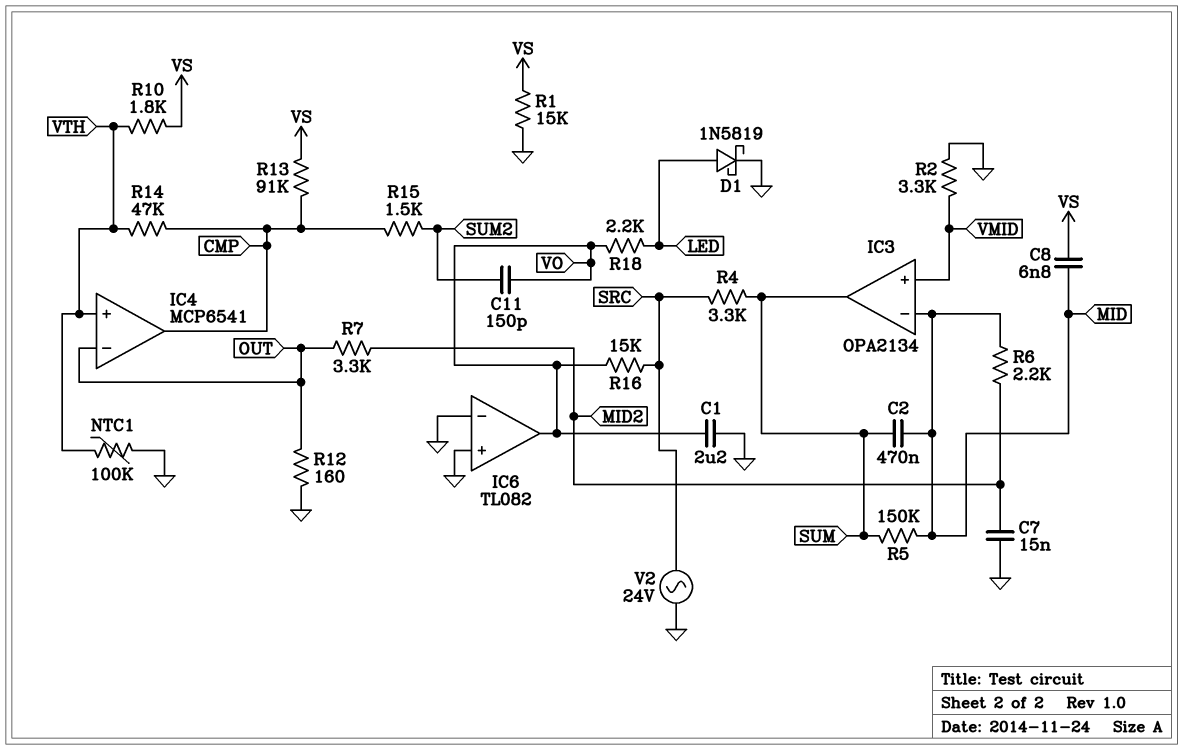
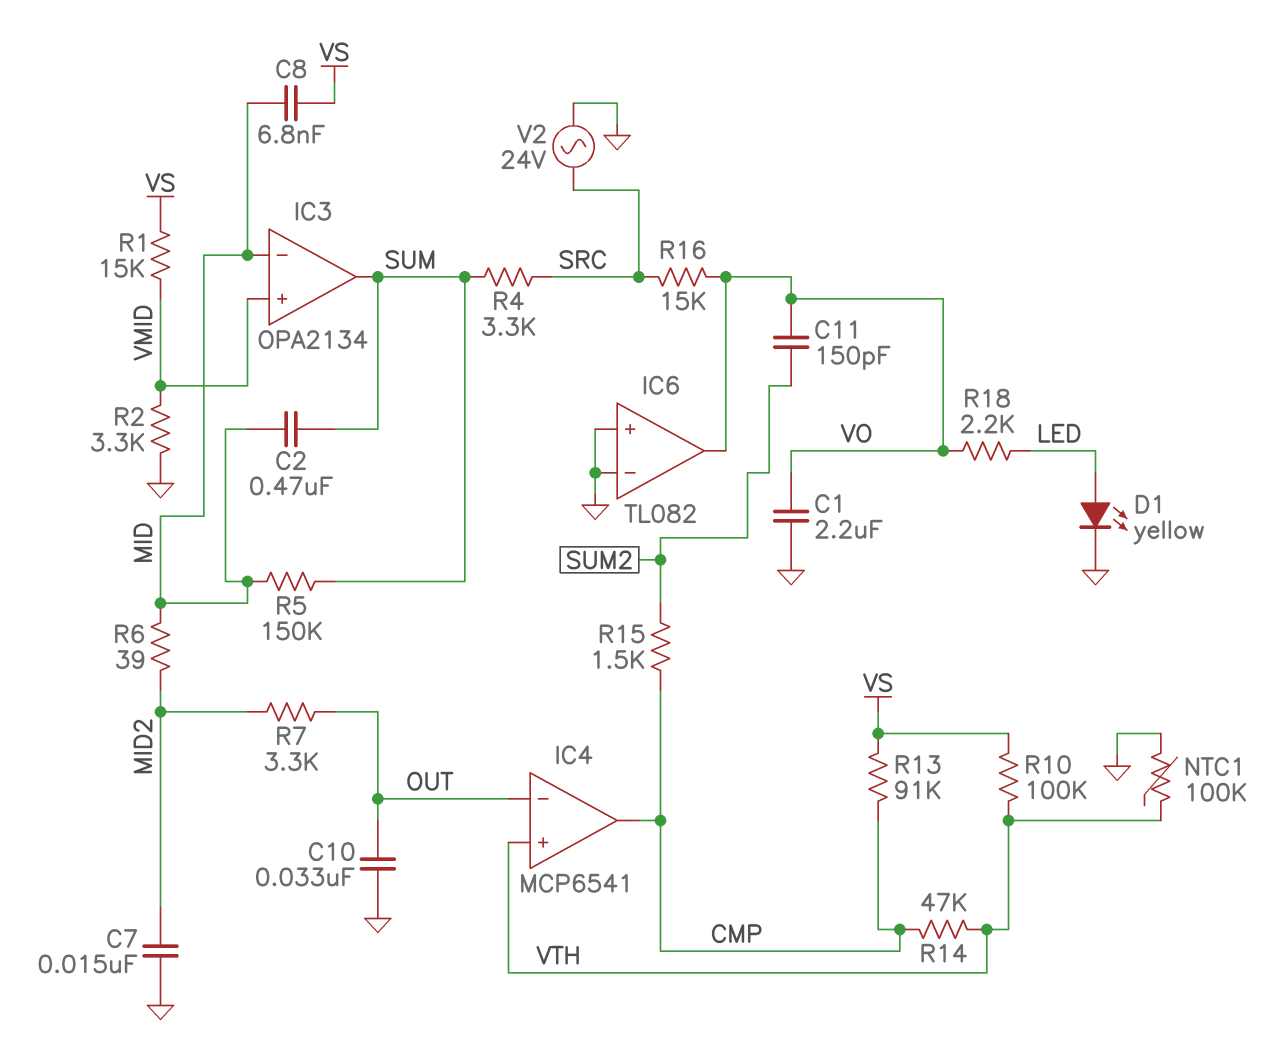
C10: none -> 33nF (GND, OUT)
D1: schottky 1N5819 (A LED, K GND) -> LED yellow (A LED, K GND)
R1: 15k (GND, VS) -> 15k (VMID, VS)
R6: 2.2k (MID, MID2) -> 39 (MID, MID2)
R10: 1.8k (VS, VTH) -> 100k (VS, VTH)
R12: 160 (GND, OUT) -> none

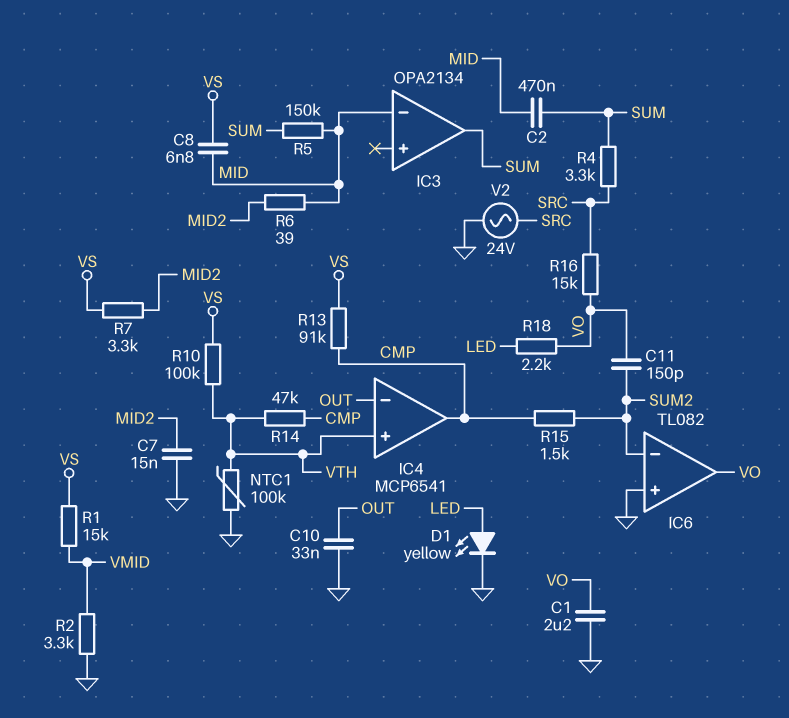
IC3 pin in+: VMID -> none
IC6 pin in-: GND -> SUM2
R7: 3.3k (MID2, OUT) -> 3.3k (MID2, VS)

